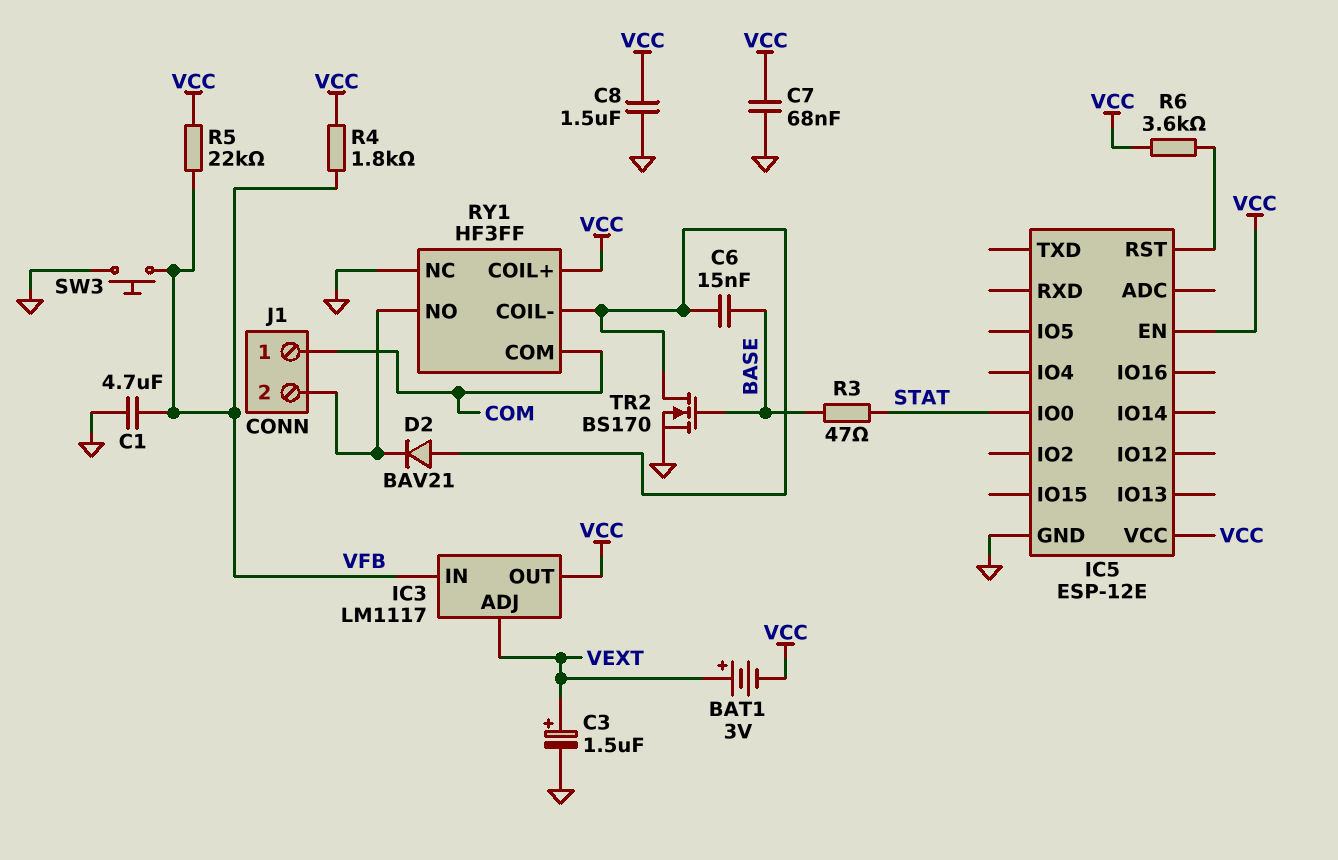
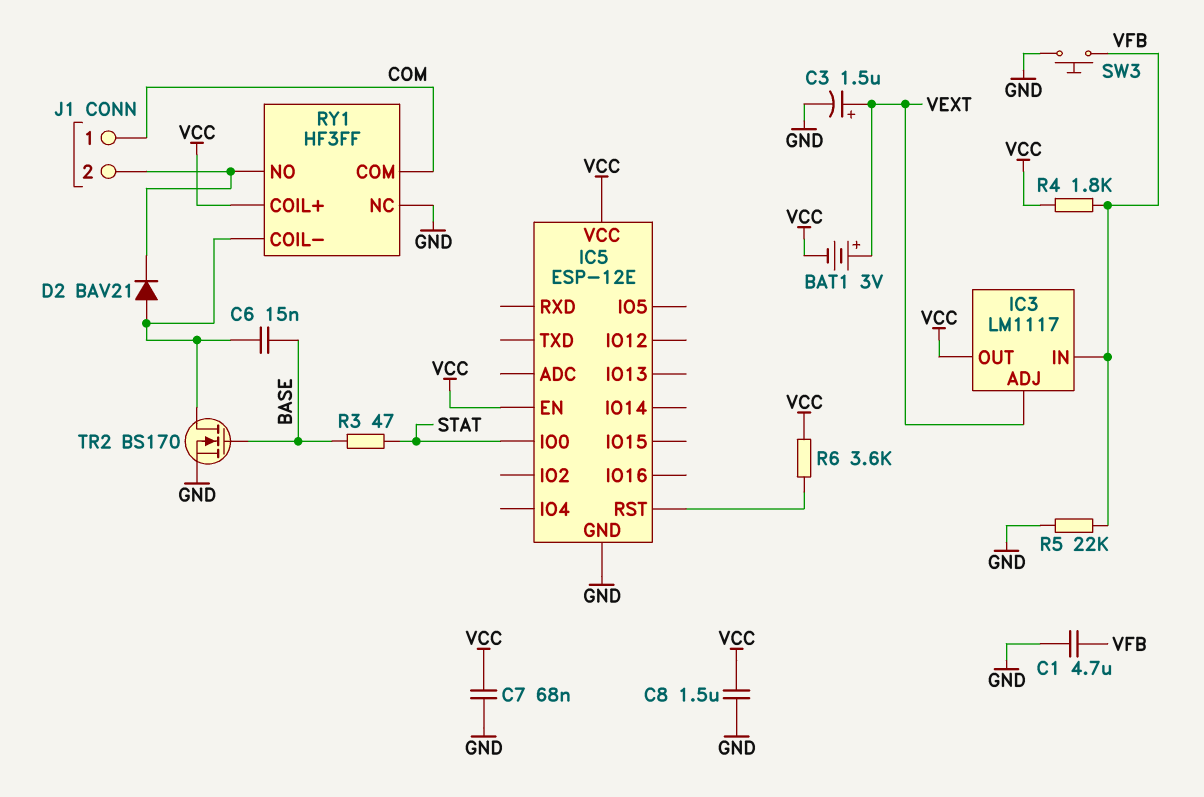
R5: 22k (VCC, VFB) -> 22k (GND, VFB)

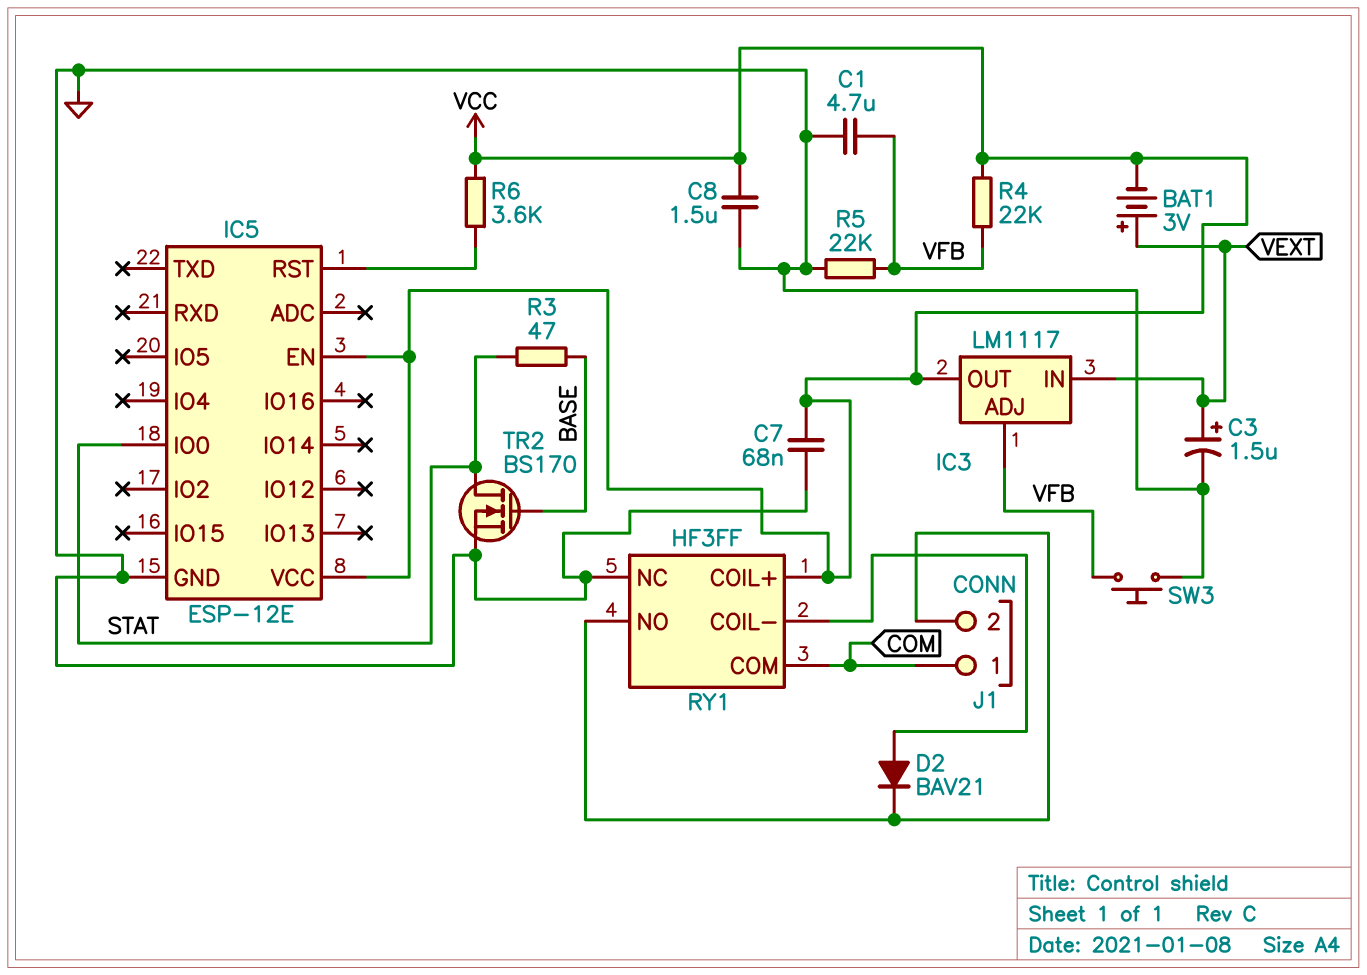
C6: 15nF (BASE, RY1/COIL-) -> none
IC3 pin ADJ: VEXT -> VFB
IC3 pin IN: VFB -> VEXT
R4: 1.8k (VCC, VFB) -> 22k (VCC, VFB)
TR2: NMOS BS170 (G BASE, D RY1/COIL-, S GND) -> NMOS BS170 (G BASE, D STAT, S GND)

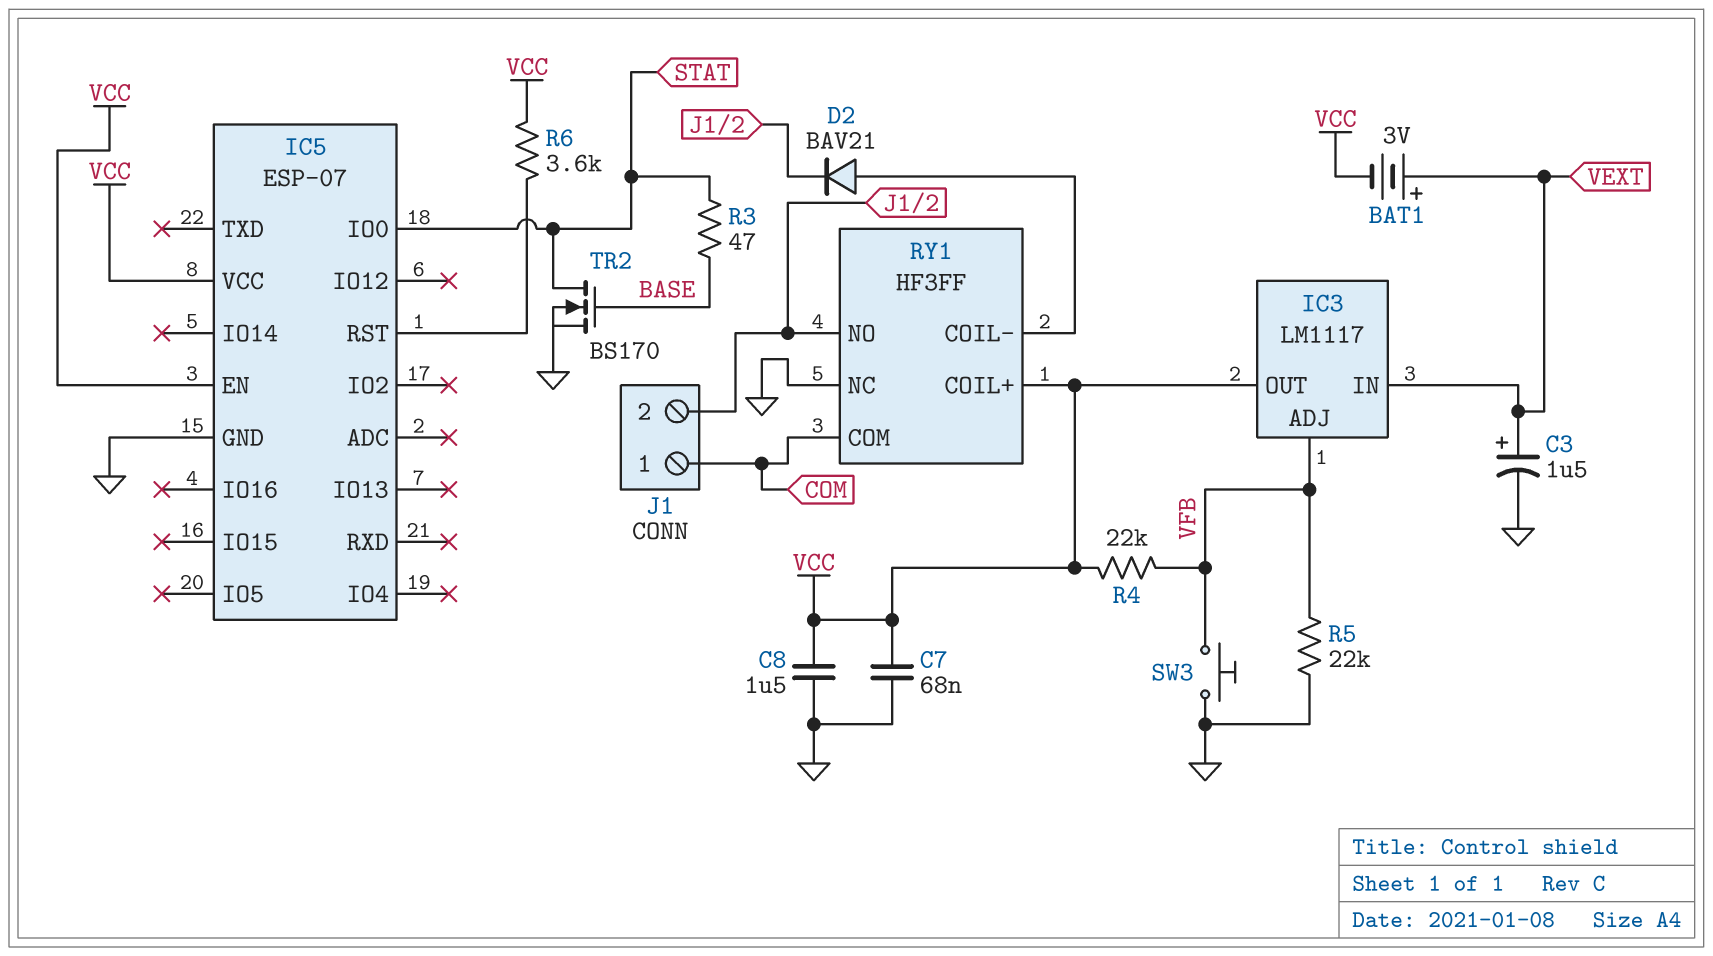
C1: 4.7uF (GND, VFB) -> none
IC5: ESP-12E -> ESP-07

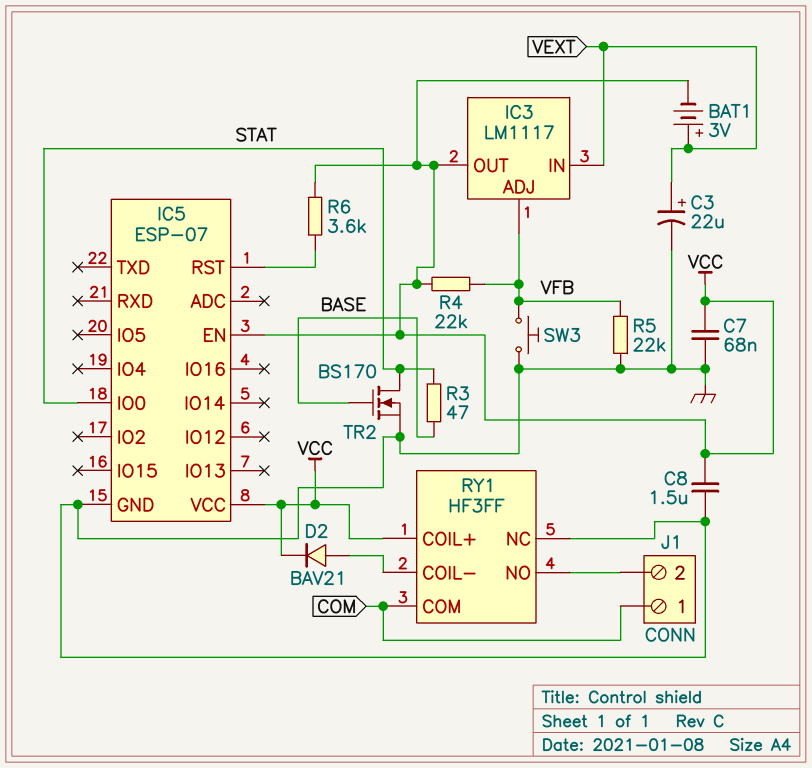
C3: 1.5uF (plus VEXT, minus GND) -> 22uF (plus VEXT, minus GND)
D2: diode BAV21 (A RY1/COIL-, K J1/2) -> diode BAV21 (A RY1/COIL-, K VCC)

